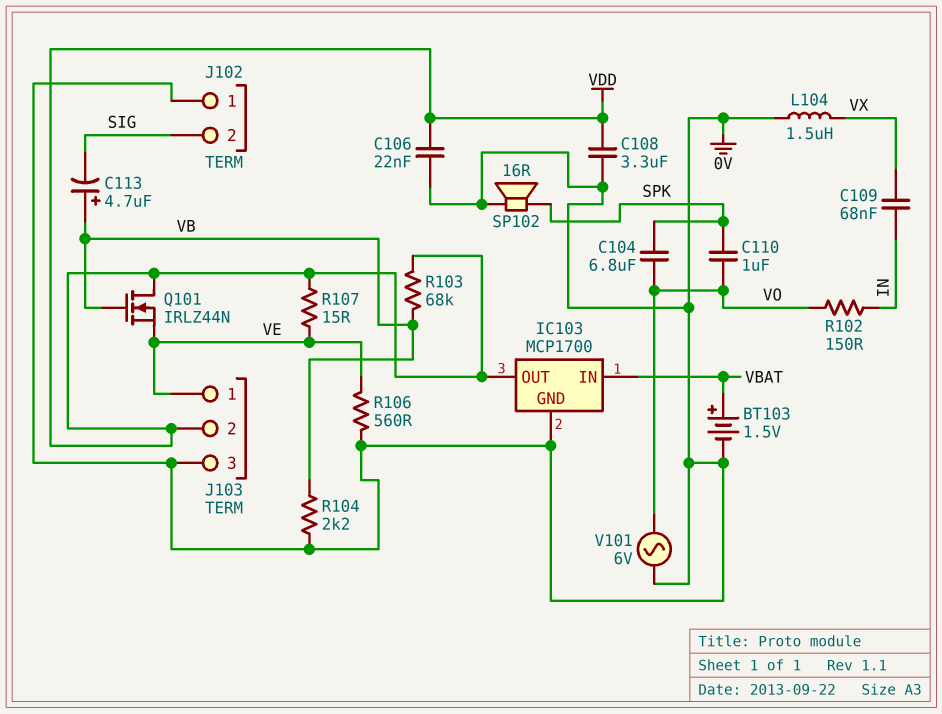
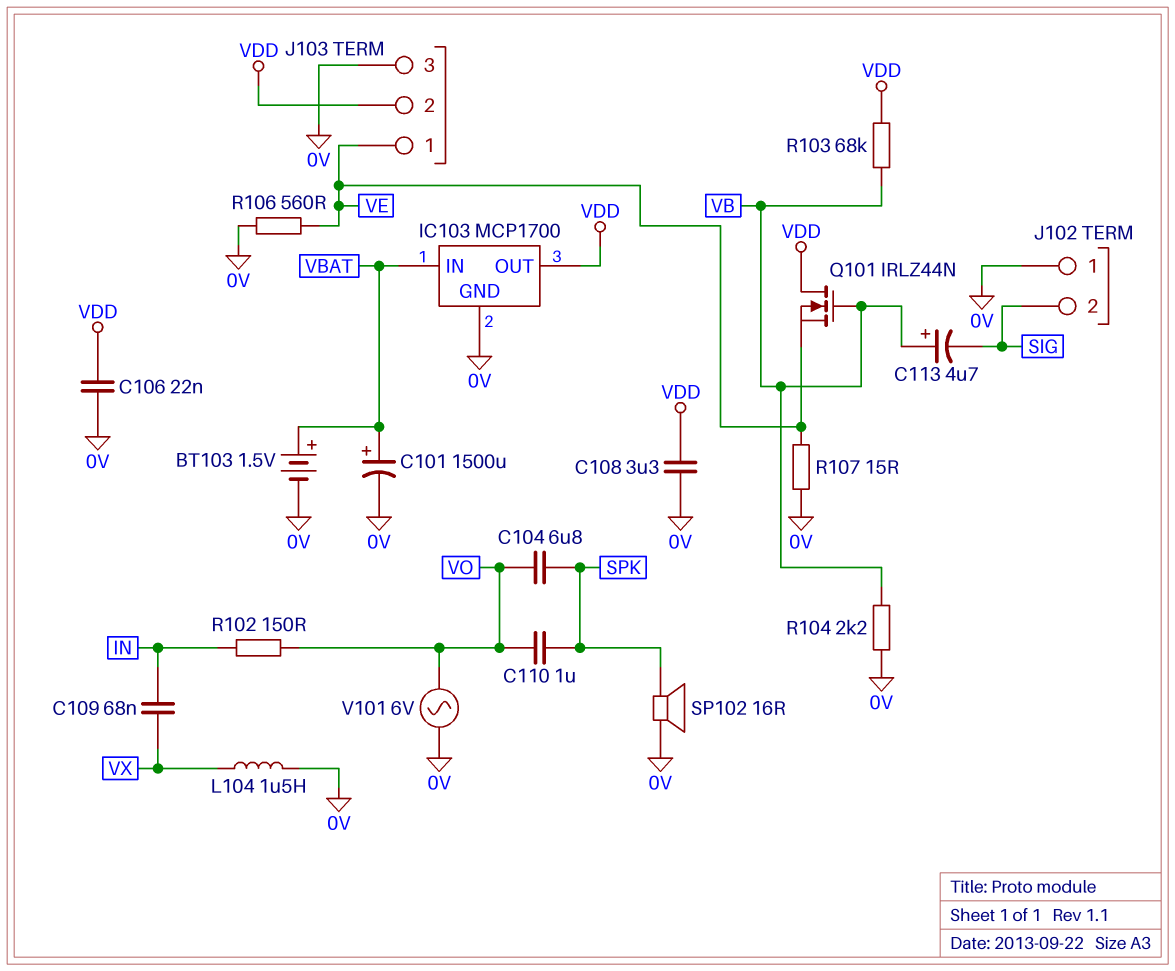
C101: none -> 1500uF (plus VBAT, minus 0V)
R107: 15 (VDD, VE) -> 15 (0V, VE)

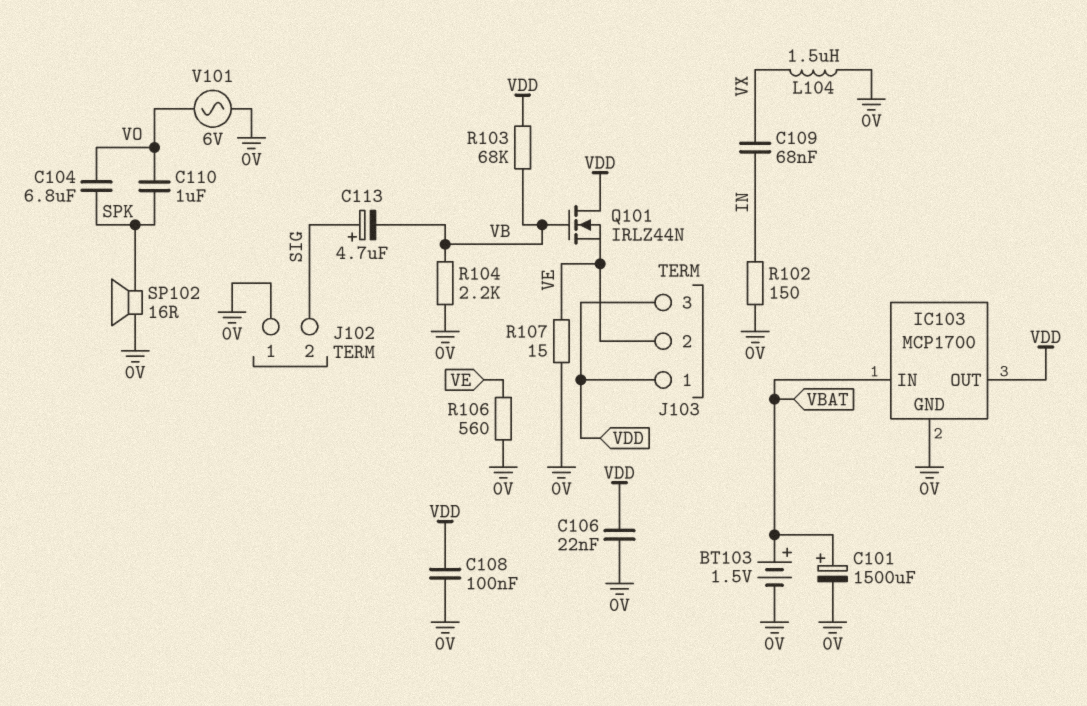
C108: 3.3uF (0V, VDD) -> 100nF (0V, VDD)
C113: 4.7uF (plus VB, minus SIG) -> 4.7uF (plus SIG, minus VB)
J103 pin 1: VE -> VDD
J103 pin 2: VDD -> VE
J103 pin 3: 0V -> VDD
R102: 150 (IN, VO) -> 150 (0V, IN)

